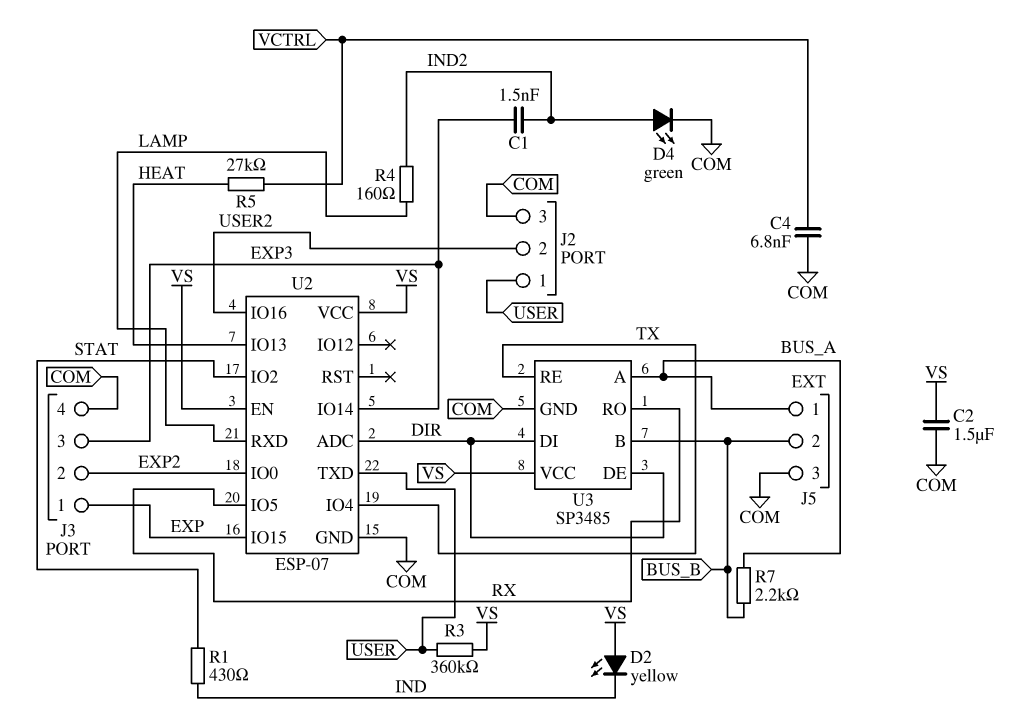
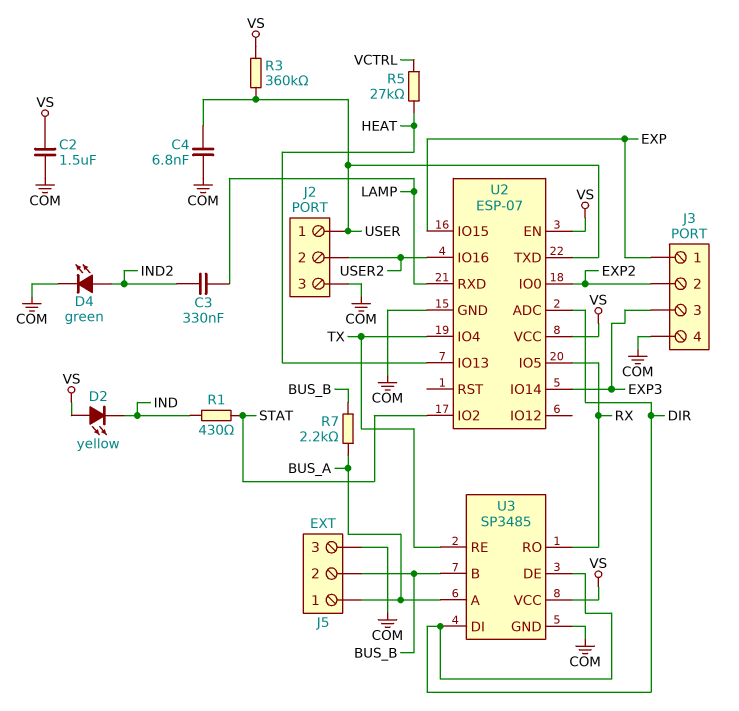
C1: 1.5nF (EXP3, IND2) -> none
C3: none -> 330nF (IND2, LAMP)
C4: 6.8nF (COM, VCTRL) -> 6.8nF (COM, USER)
R4: 160 (IND2, LAMP) -> none

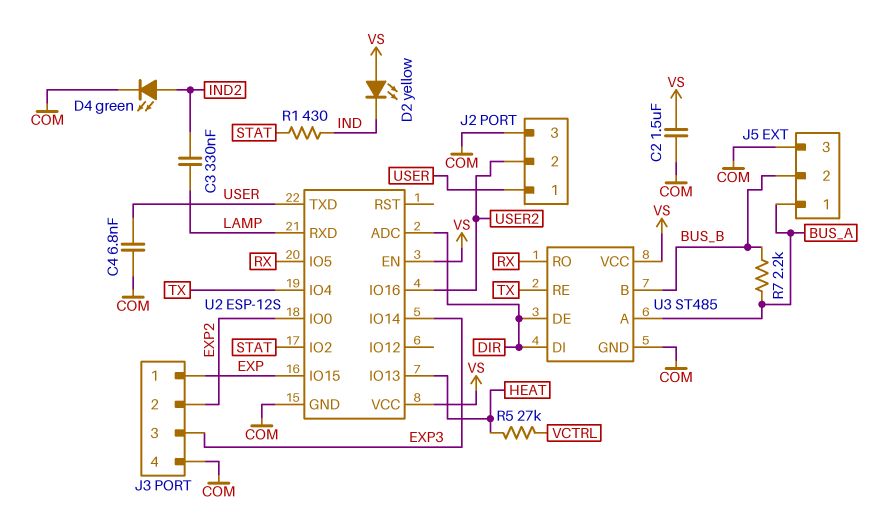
R3: 360k (USER, VS) -> none
U2: ESP-07 -> ESP-12S
U3: SP3485 -> ST485

